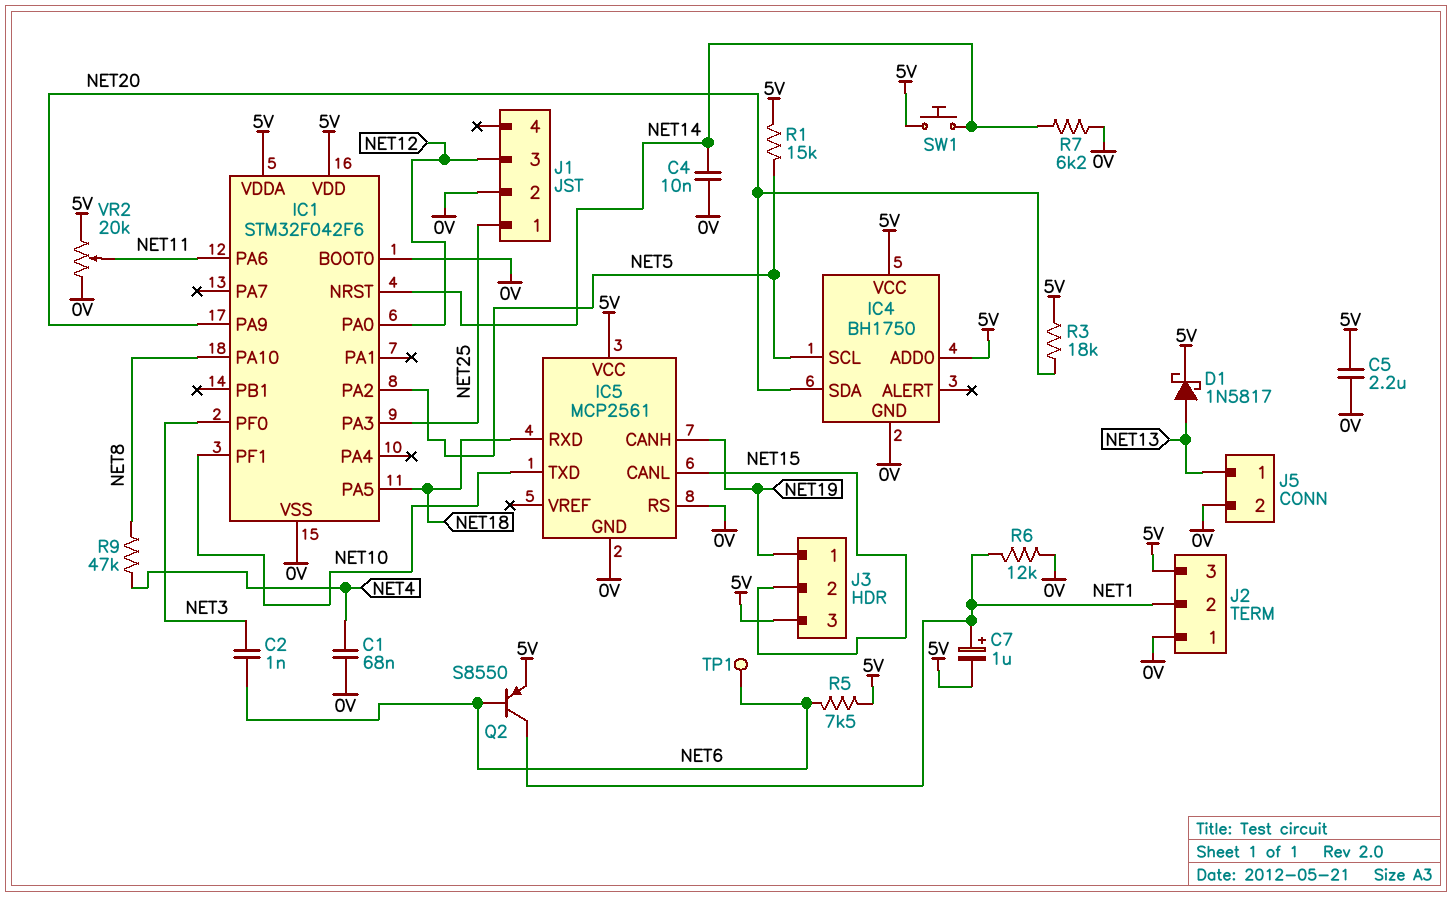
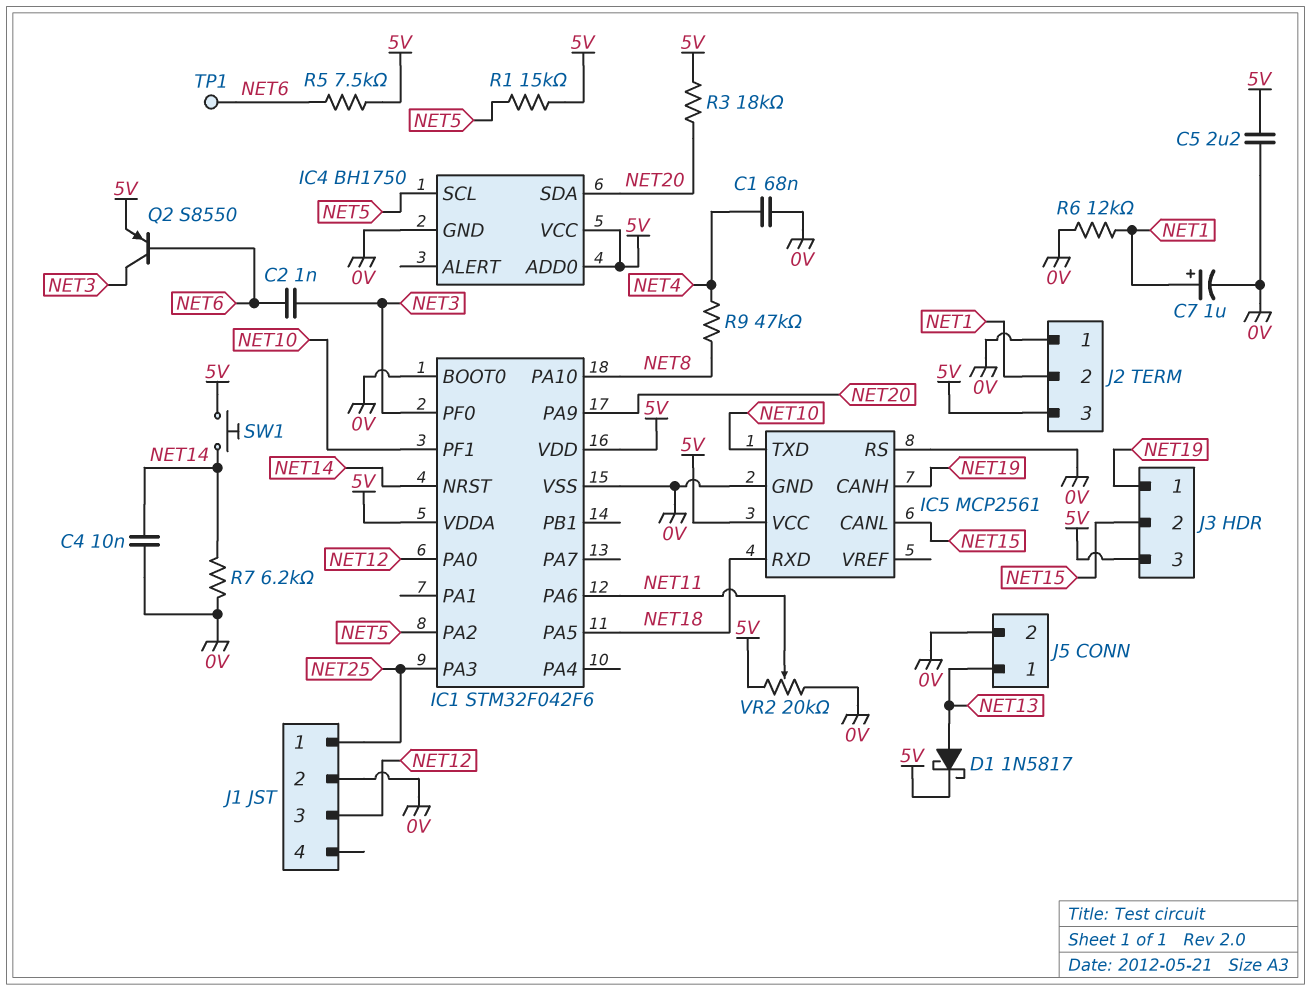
C7: 1uF (plus NET1, minus 5V) -> 1uF (plus NET1, minus 0V)
Q2: PNP S8550 (B NET6, C NET1, E 5V) -> PNP S8550 (B NET6, C NET3, E 5V)

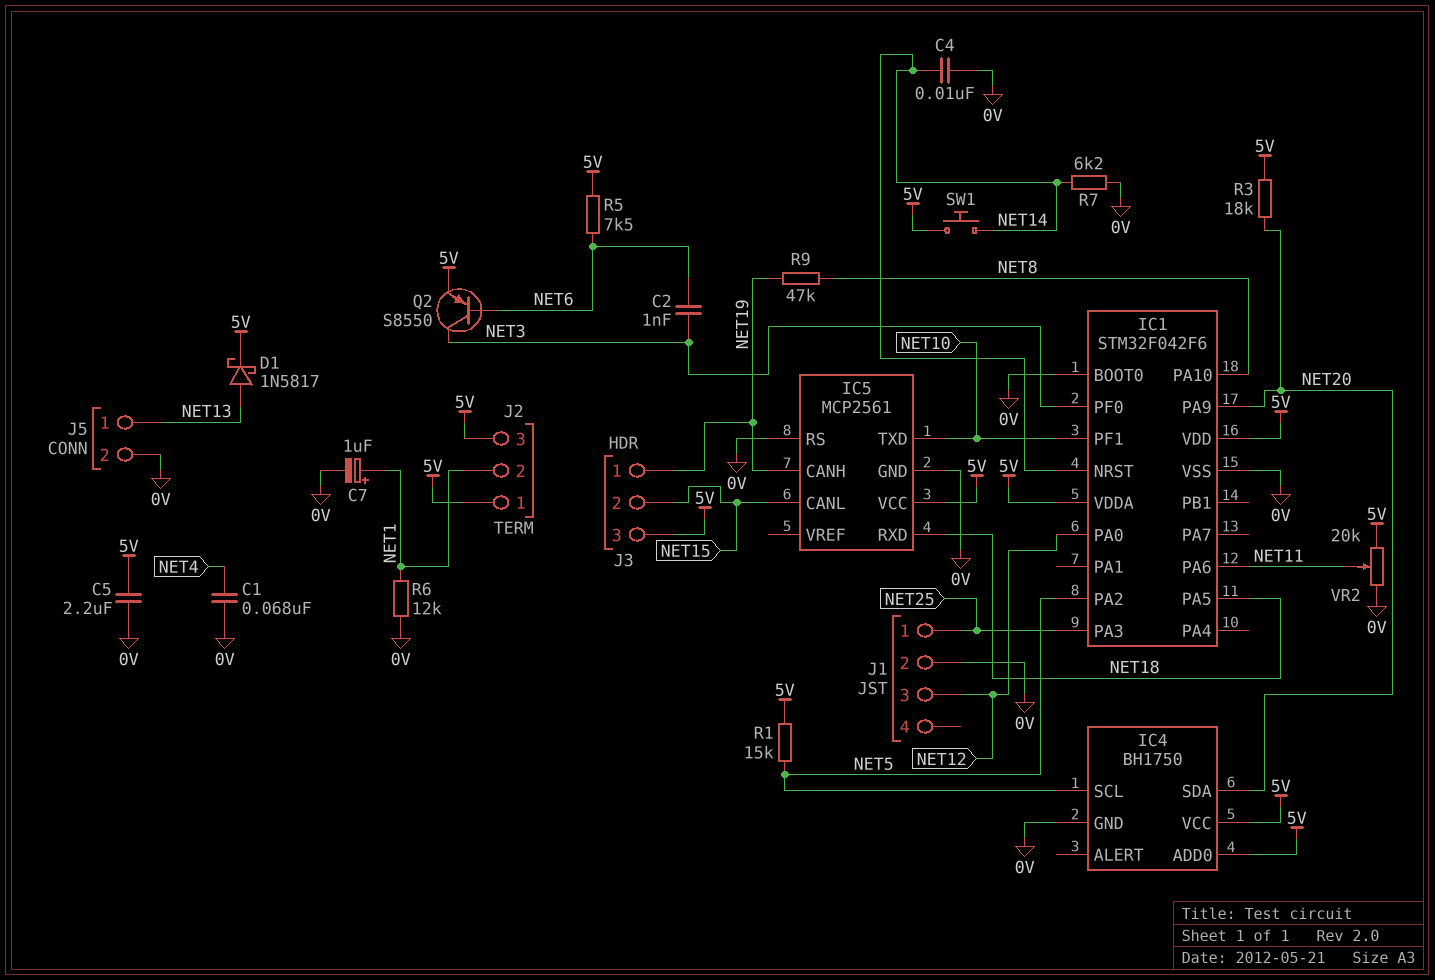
J2 pin 1: 0V -> 5V
R9: 47k (NET4, NET8) -> 47k (NET8, NET19)
TP1: test point (NET6) -> none

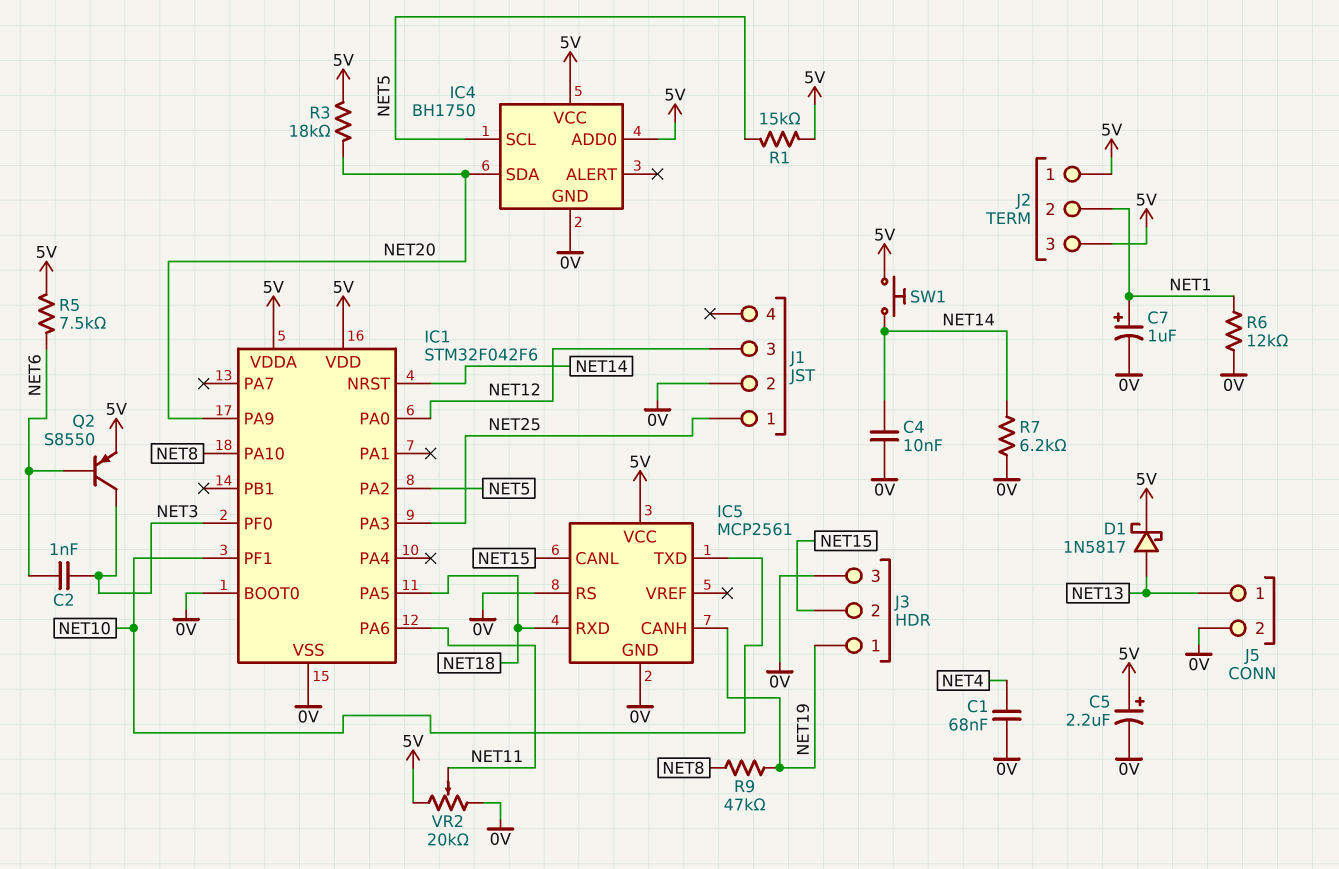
C5: 2.2uF (0V, 5V) -> 2.2uF (plus 5V, minus 0V)
J3 pin 3: 5V -> 0V

